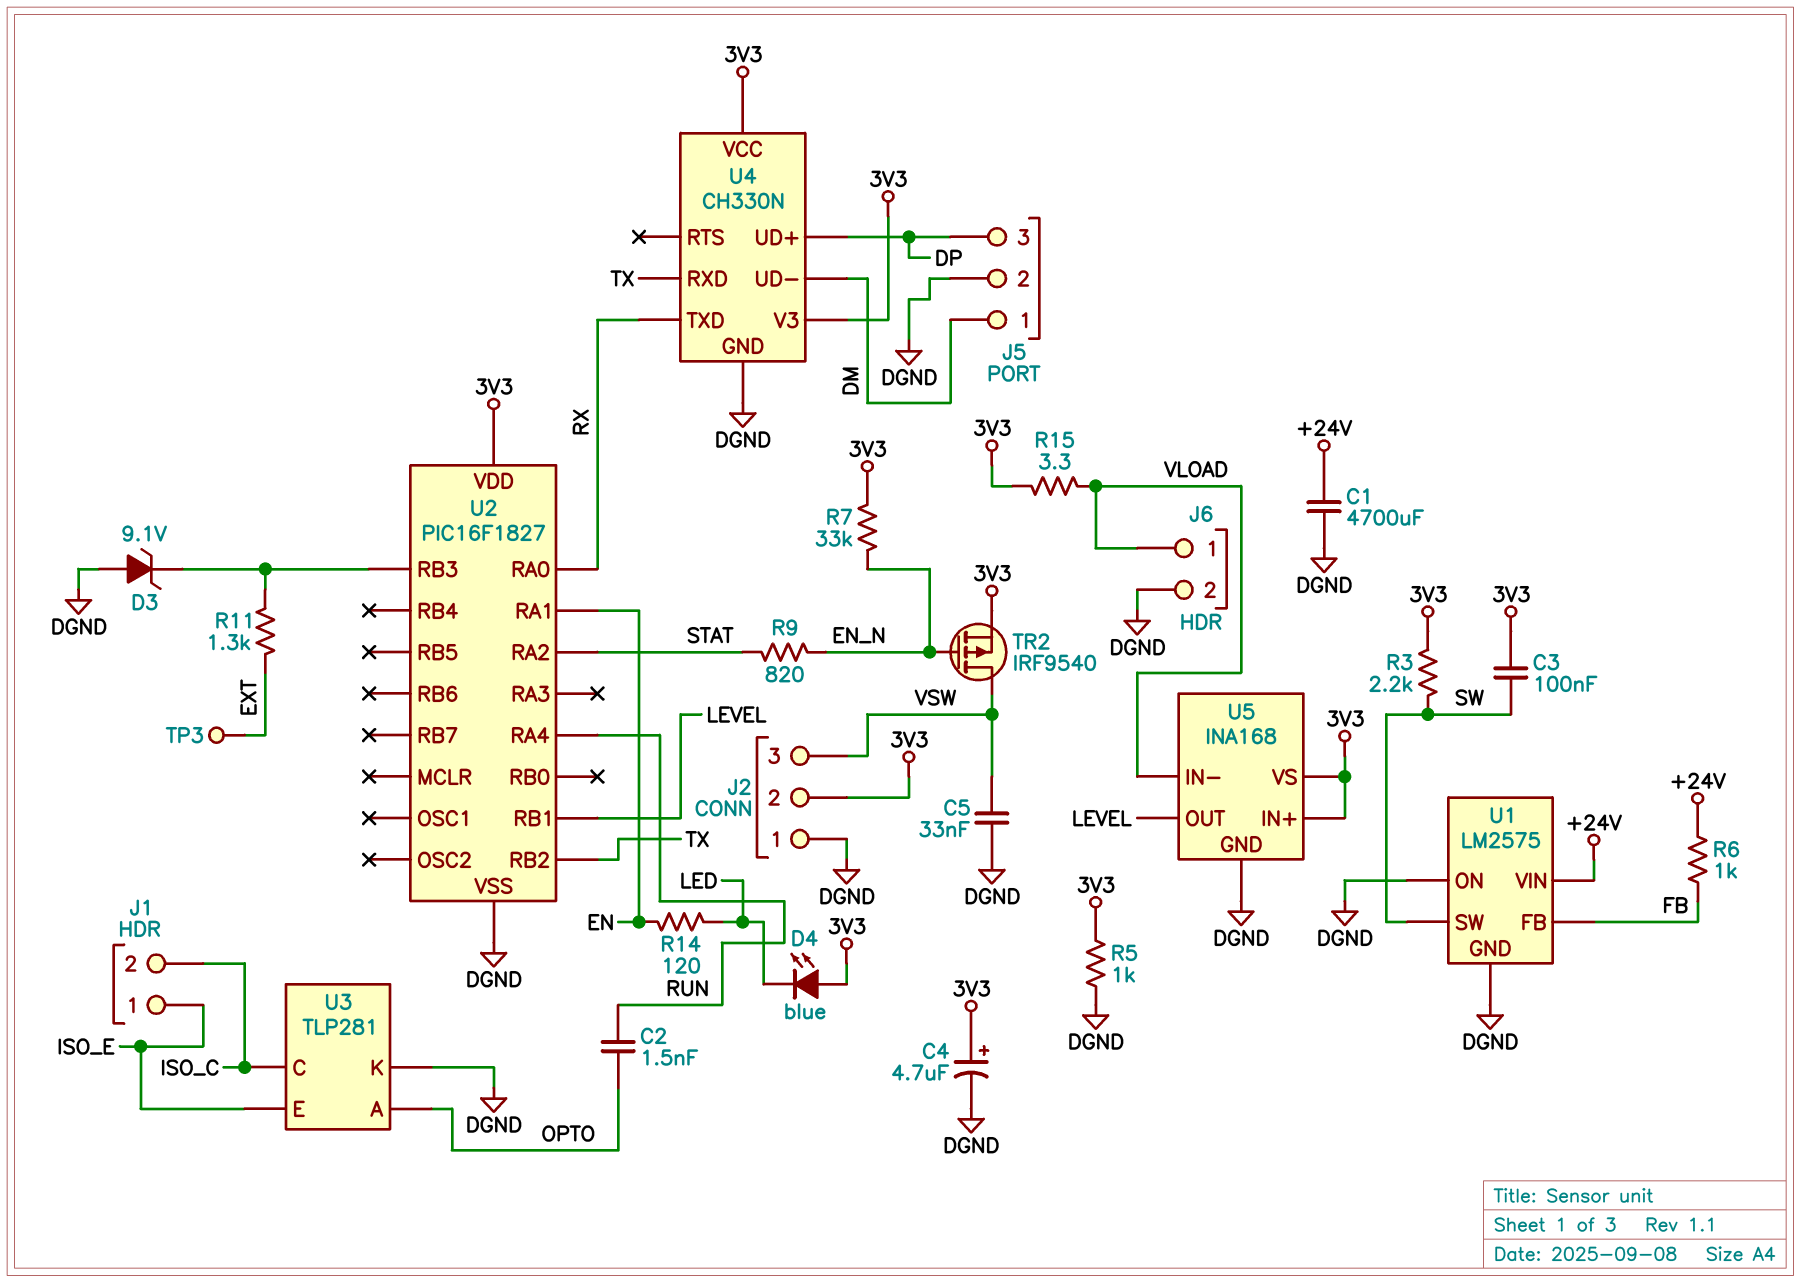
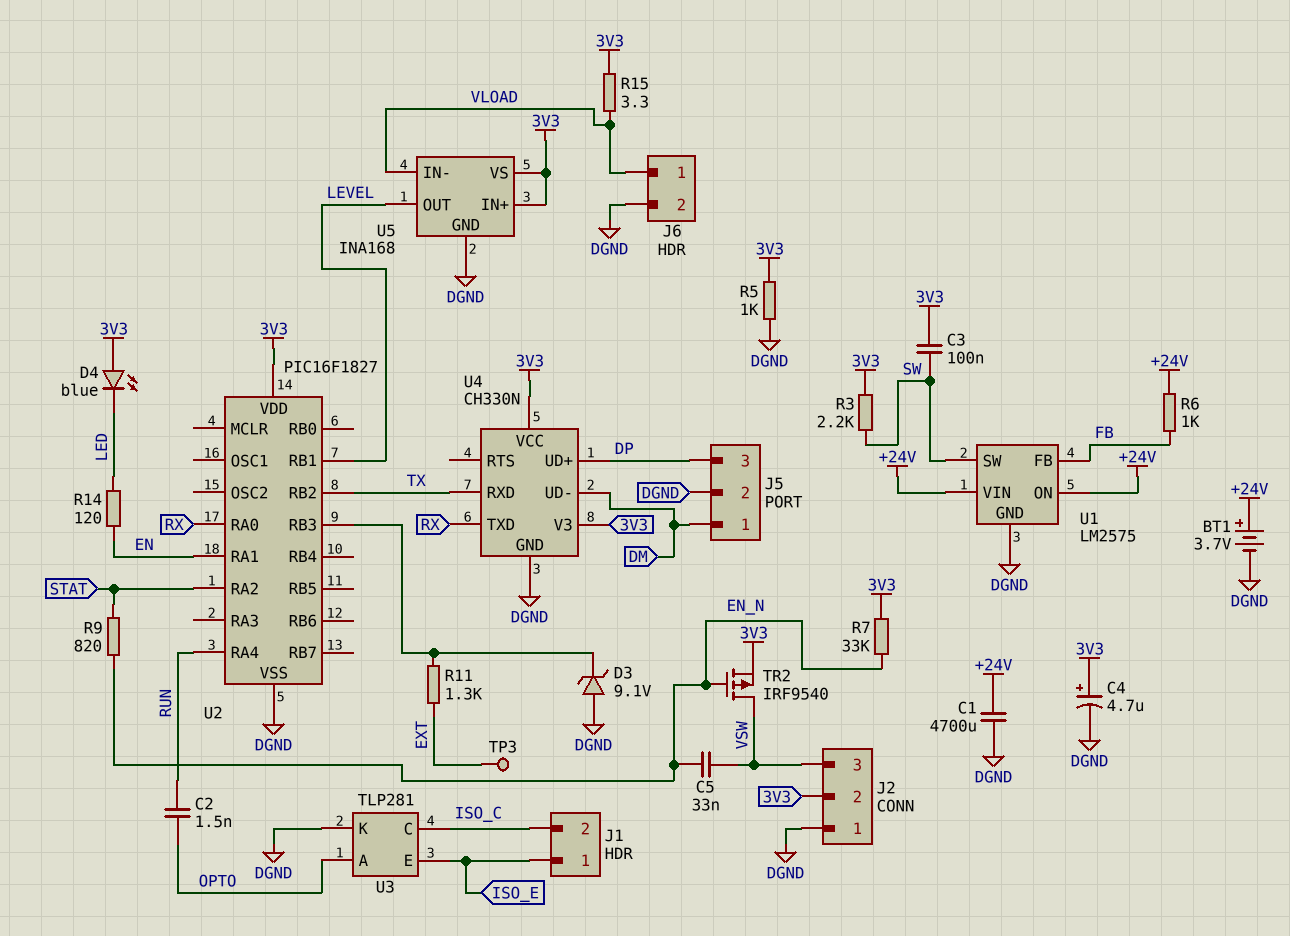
BT1: none -> 3.7V (plus +24V, minus DGND)
C5: 33nF (DGND, VSW) -> 33nF (EN_N, VSW)
U1 pin ON: DGND -> +24V

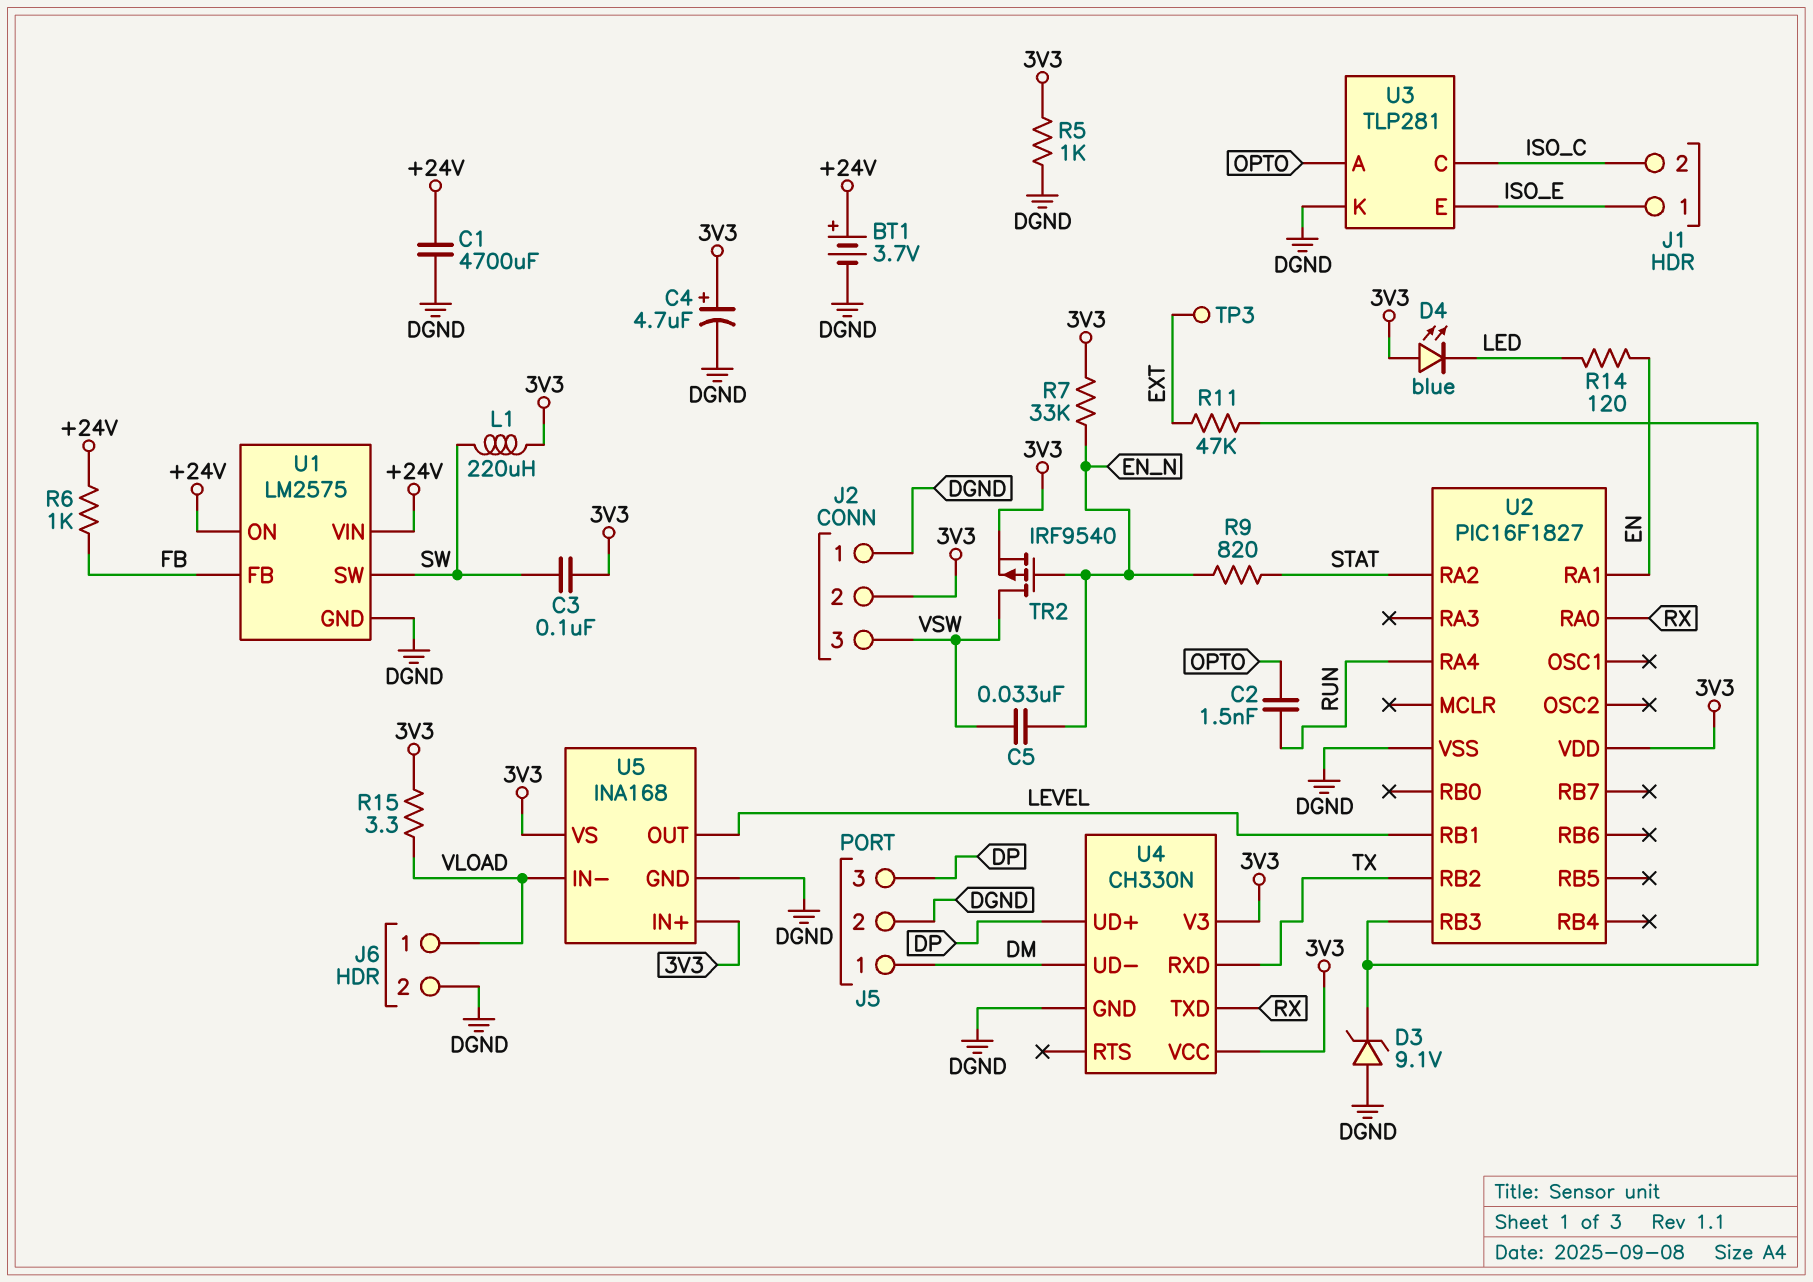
L1: none -> 220uH (3V3, SW)
R3: 2.2k (3V3, SW) -> none
R11: 1.3k (EXT, U2/RB3) -> 47k (EXT, U2/RB3)

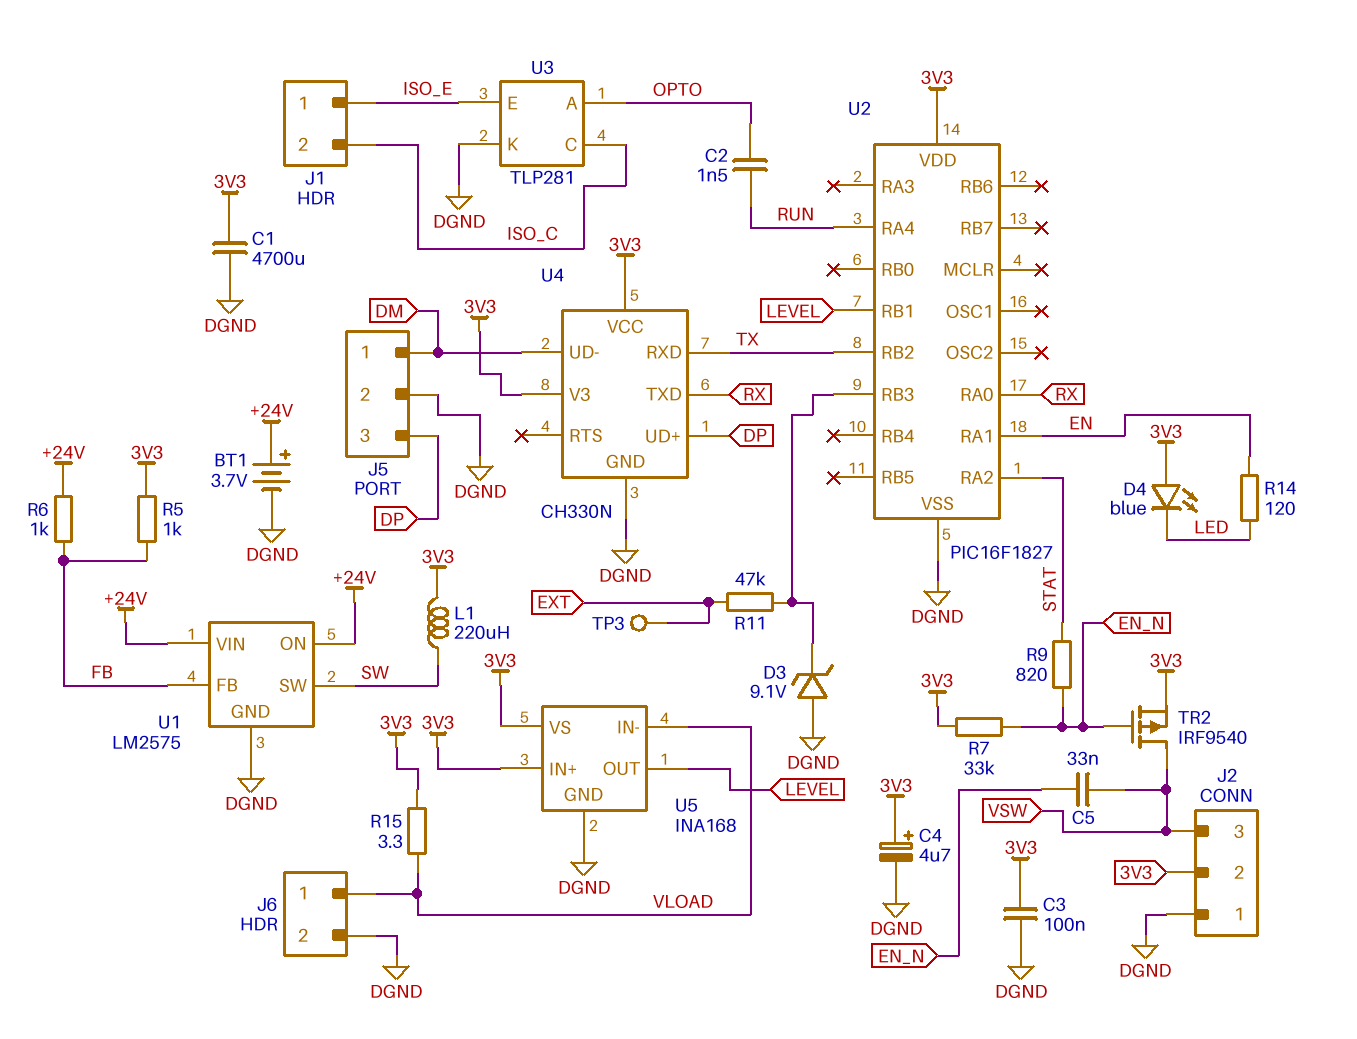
C1: 4700uF (+24V, DGND) -> 4700uF (3V3, DGND)
C3: 100nF (3V3, SW) -> 100nF (3V3, DGND)
R5: 1k (3V3, DGND) -> 1k (3V3, FB)

